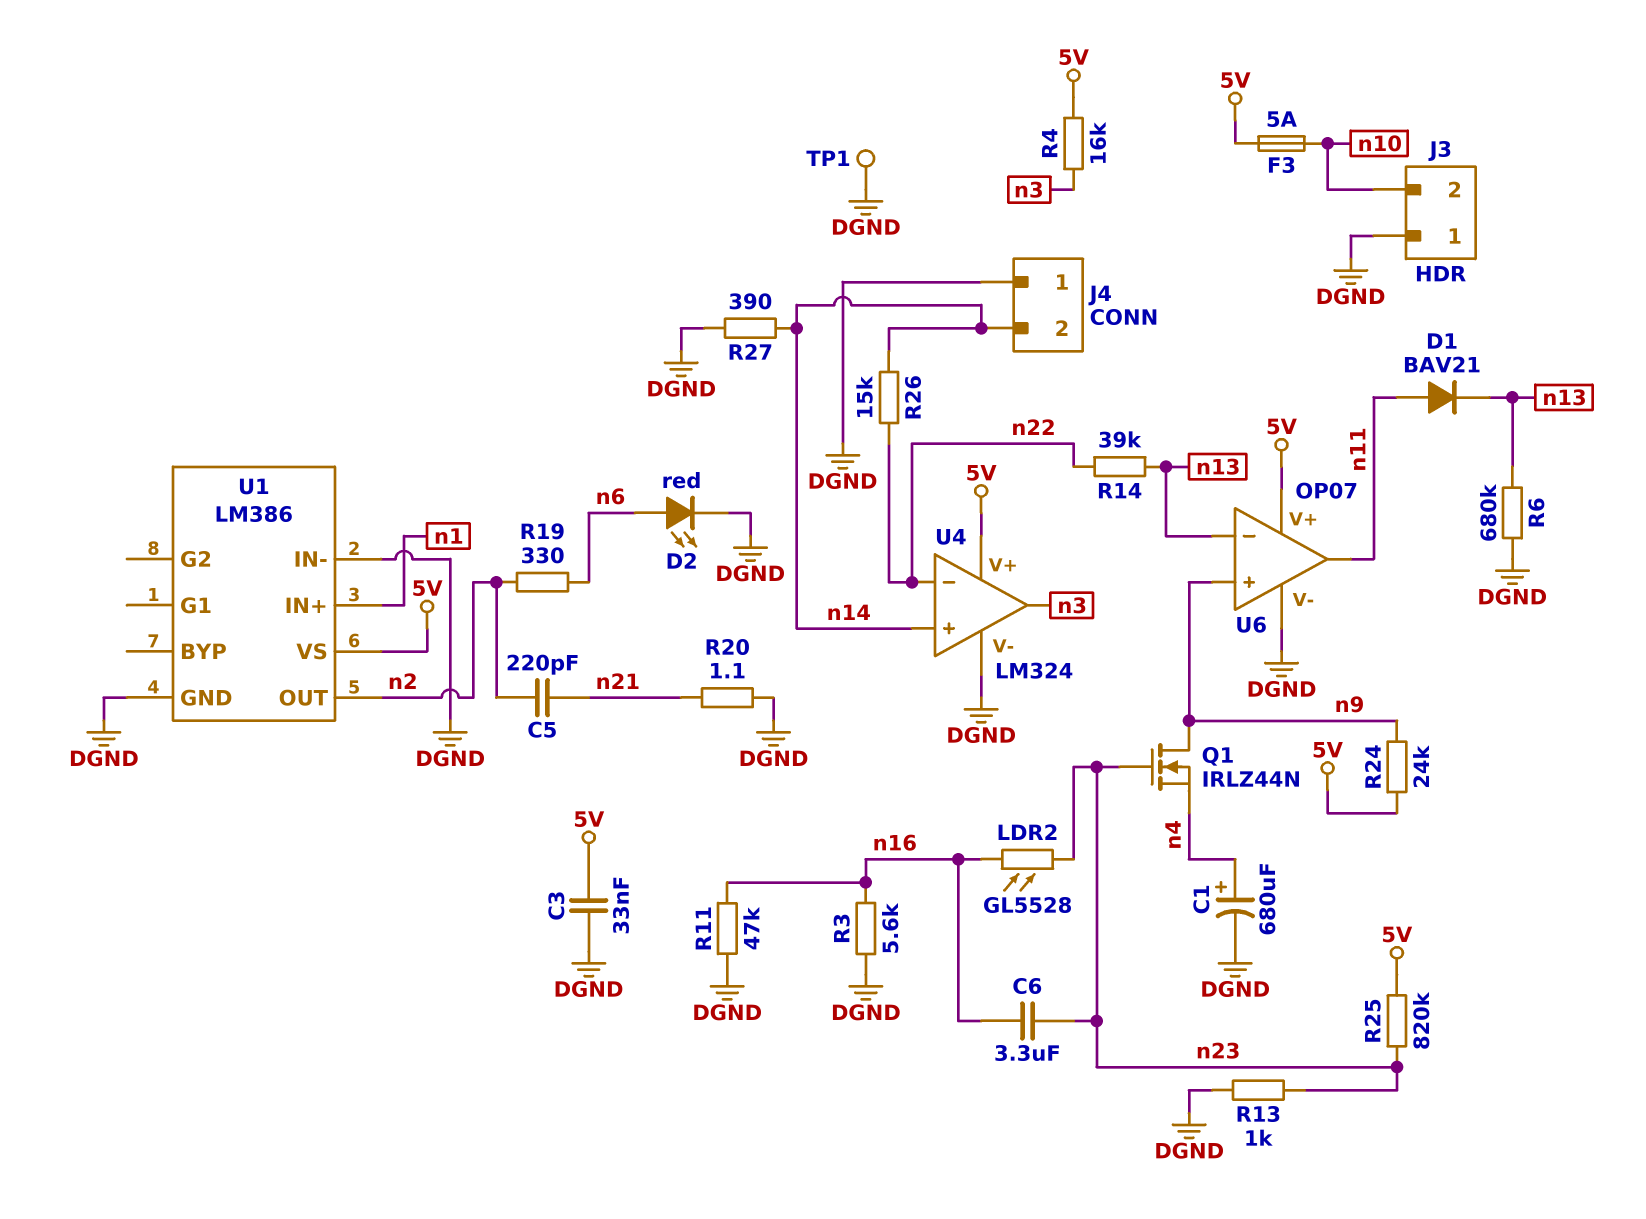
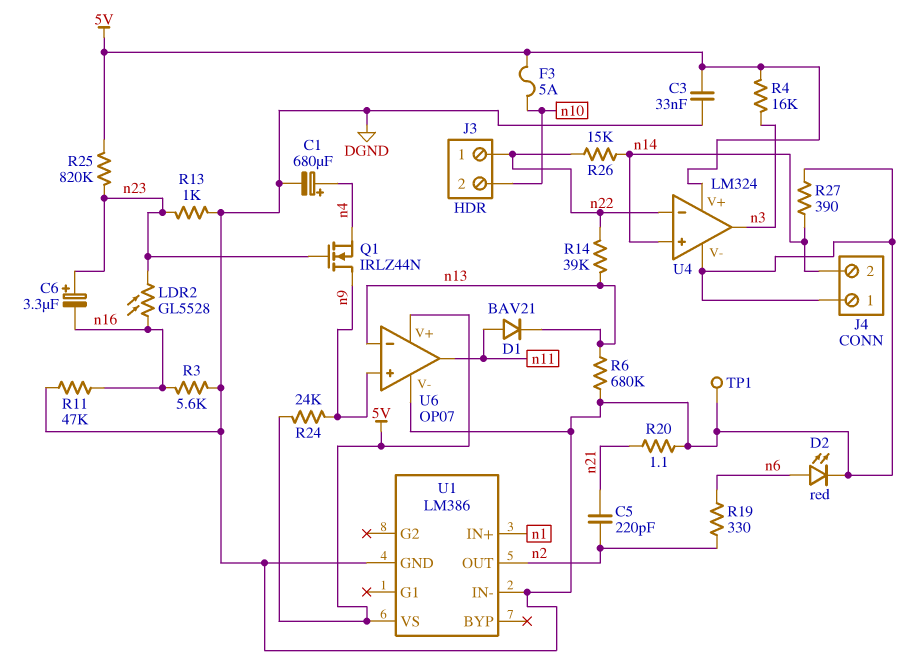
C6: 3.3uF (n16, n23) -> 3.3uF (plus n23, minus n16)
J3 pin 1: DGND -> n22

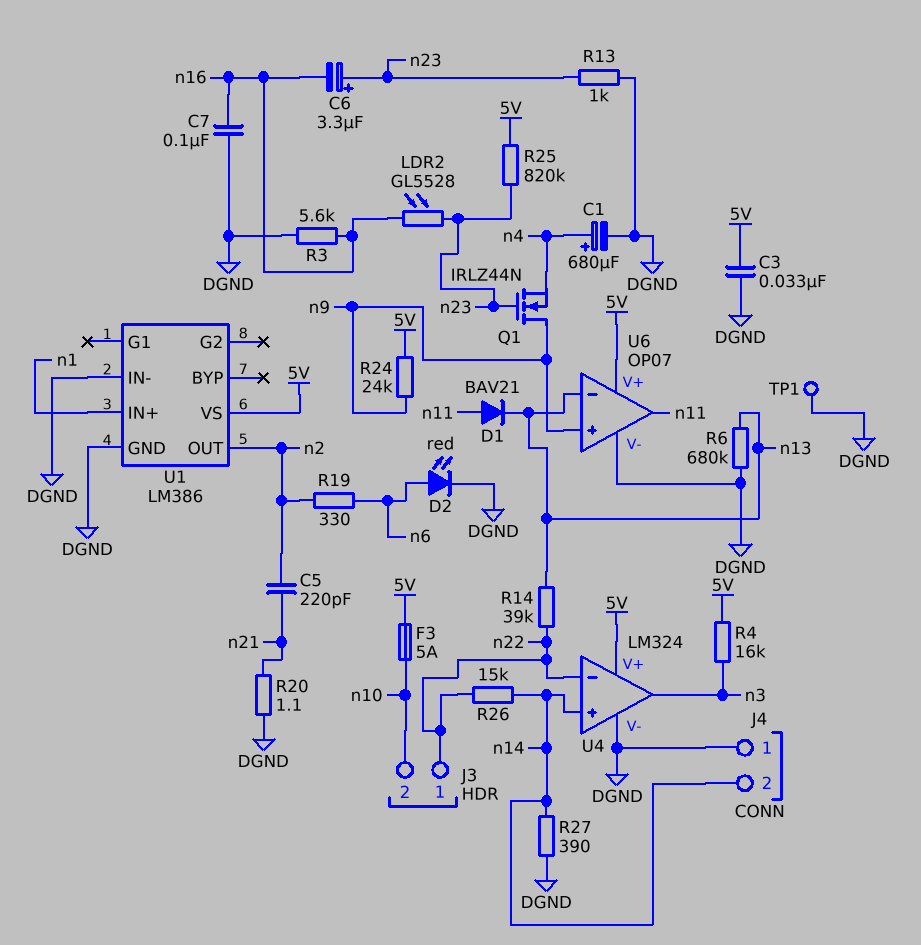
C7: none -> 100nF (DGND, n16)
R11: 47k (DGND, n16) -> none

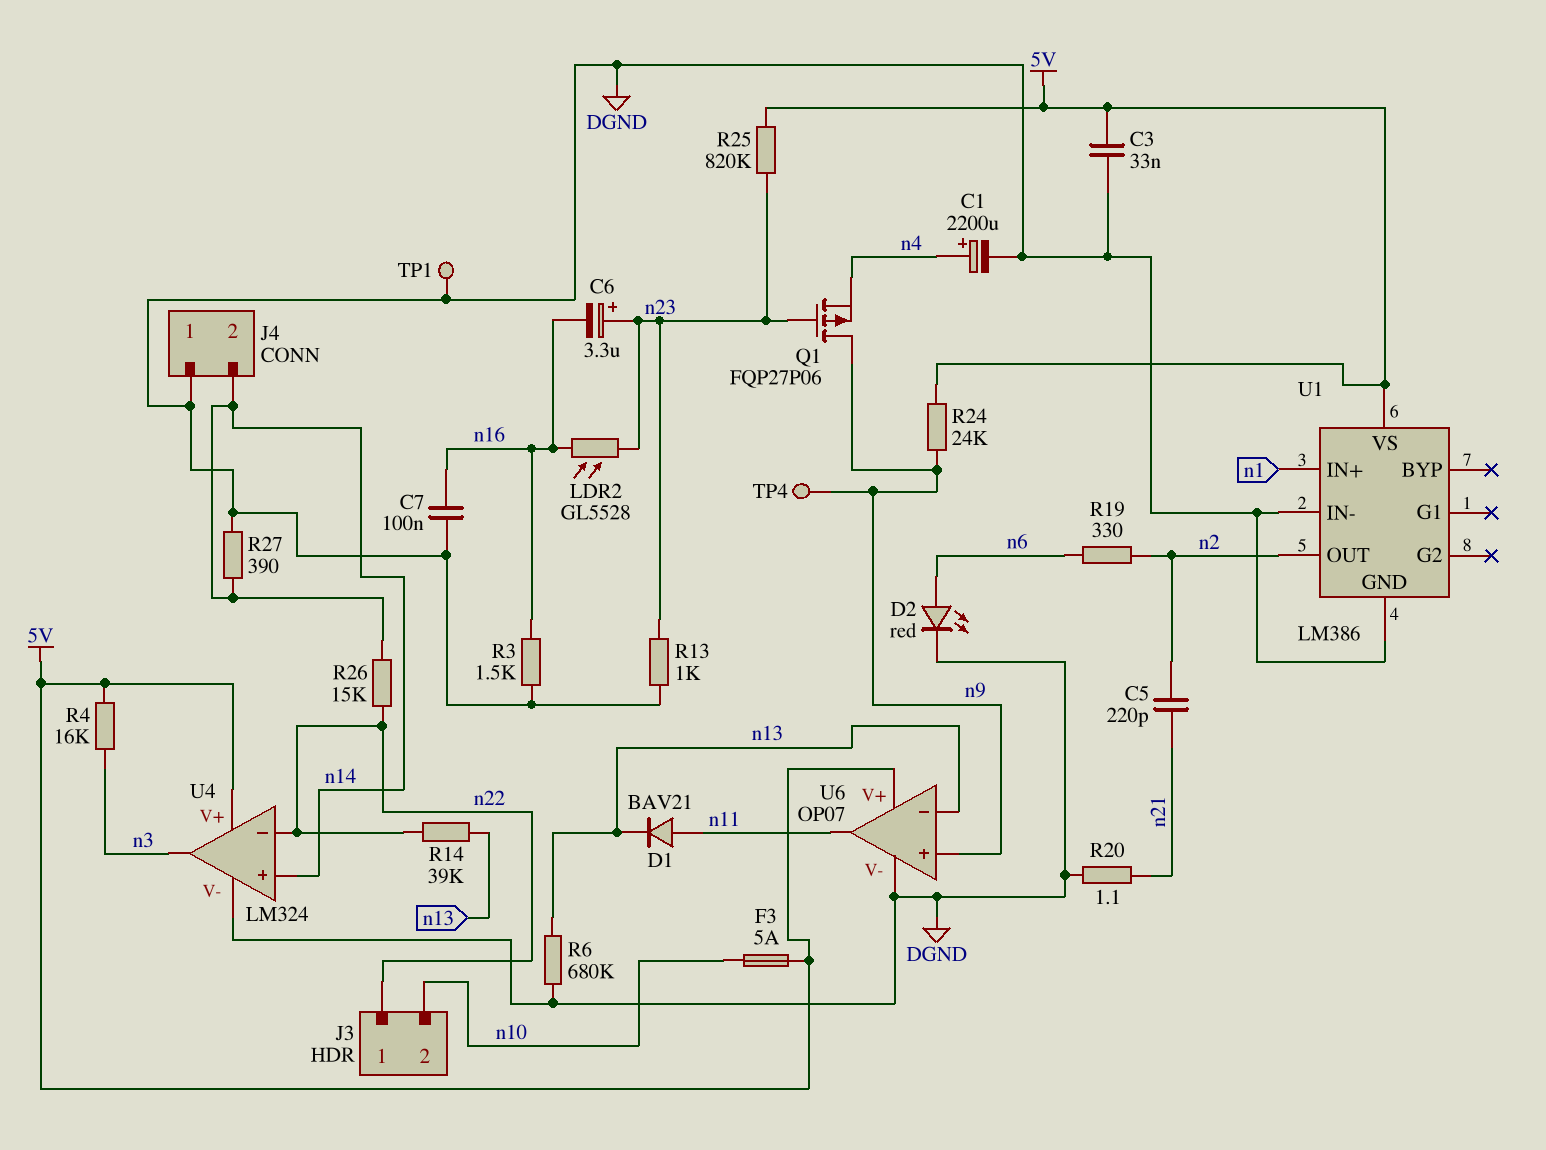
C1: 680uF (plus n4, minus DGND) -> 2200uF (plus n4, minus DGND)
Q1: NMOS IRLZ44N (G n23, D n9, S n4) -> PMOS FQP27P06 (G n23, D n9, S n4)
R3: 5.6k (DGND, n16) -> 1.5k (DGND, n16)
TP4: none -> test point (n9)

